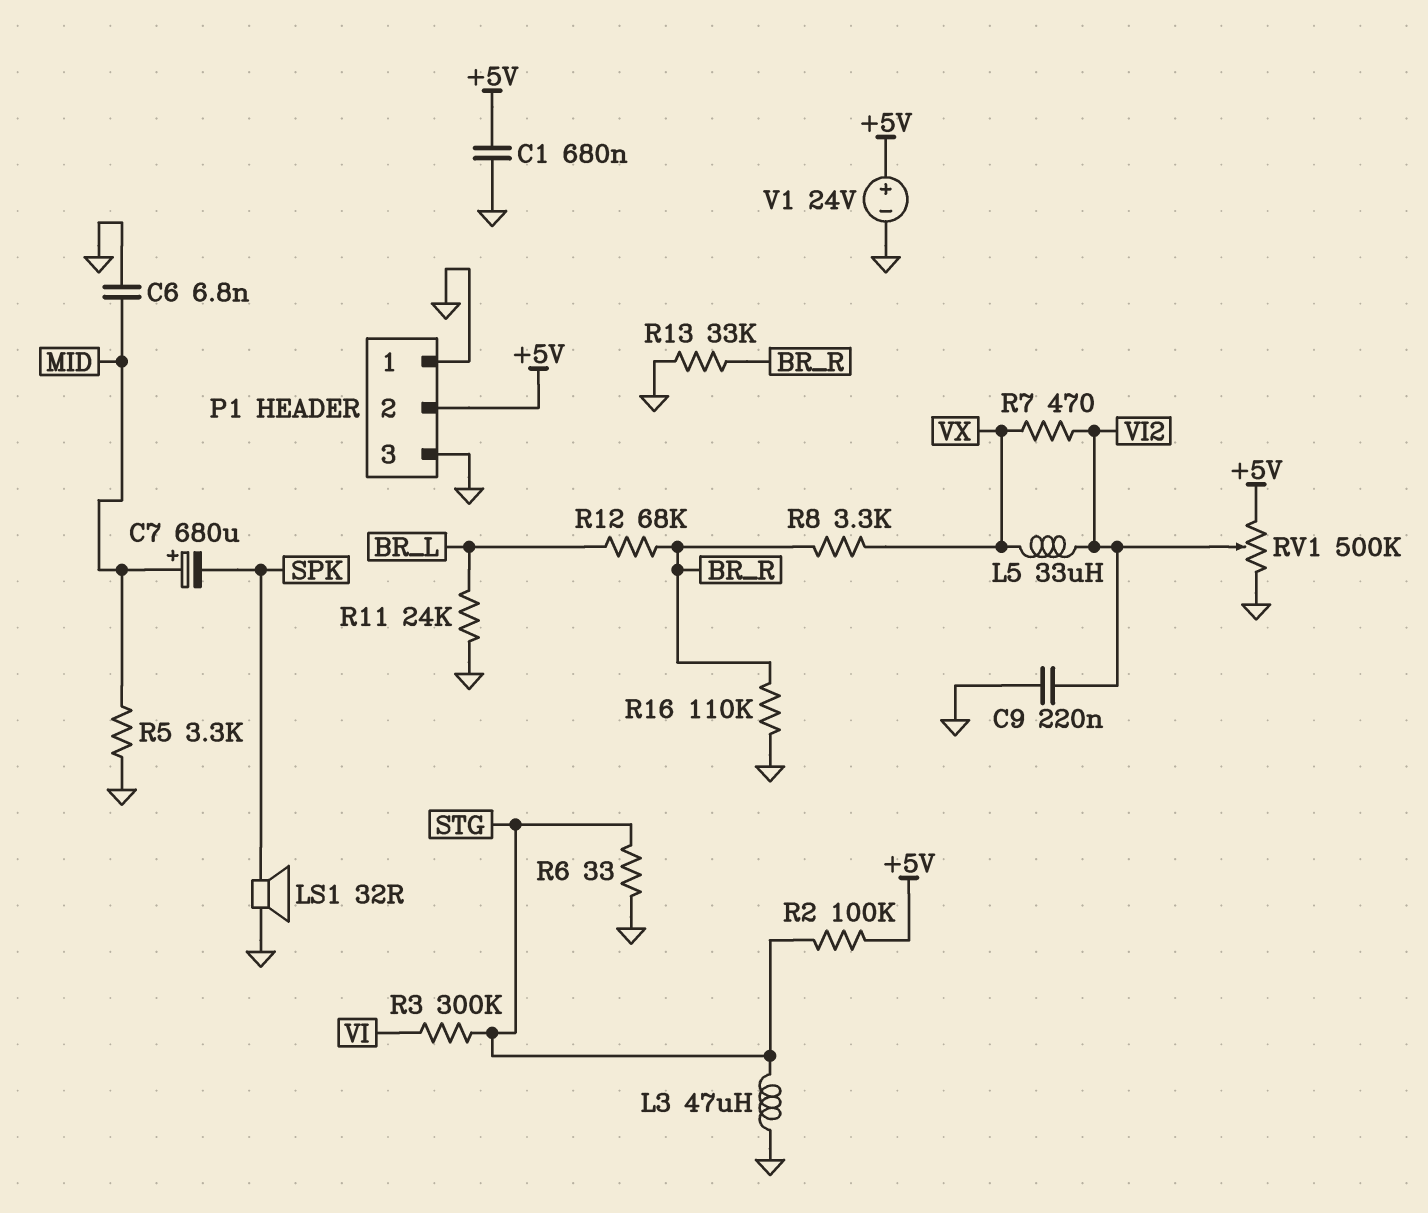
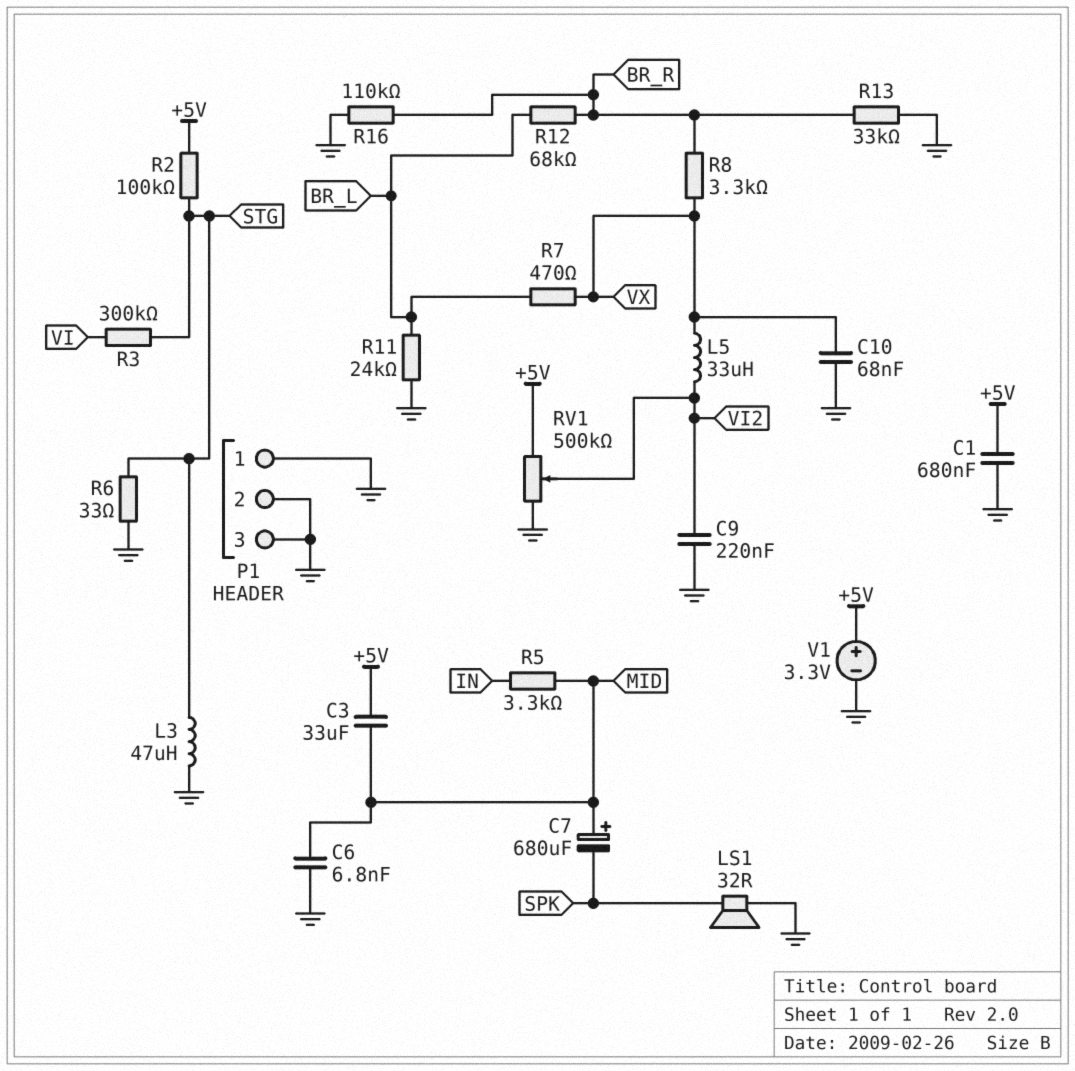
C3: none -> 33uF (+5V, MID)
C10: none -> 68nF (GND, VX)
P1 pin 2: +5V -> GND
R5: 3.3k (GND, MID) -> 3.3k (IN, MID)
R7: 470 (VI2, VX) -> 470 (BR_L, VX)
V1: 24V (plus +5V, minus GND) -> 3.3V (plus +5V, minus GND)

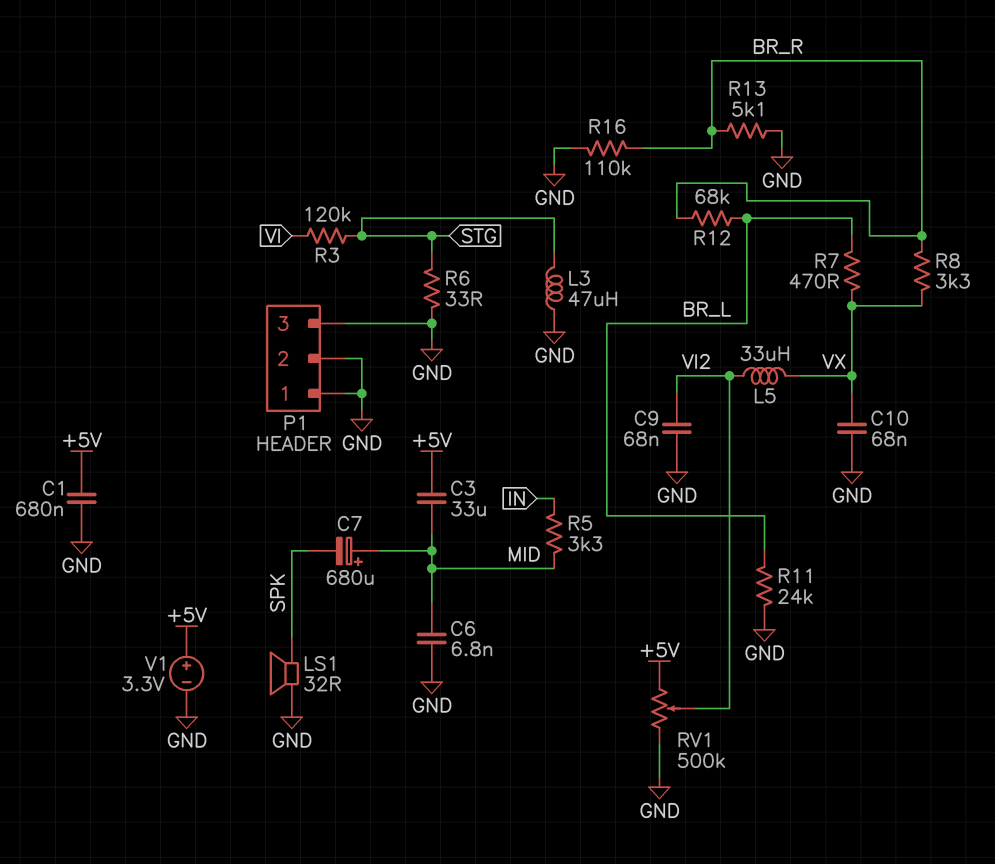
C9: 220nF (GND, VI2) -> 68nF (GND, VI2)
R2: 100k (+5V, STG) -> none
R3: 300k (STG, VI) -> 120k (STG, VI)
R13: 33k (BR_R, GND) -> 5.1k (BR_R, GND)

